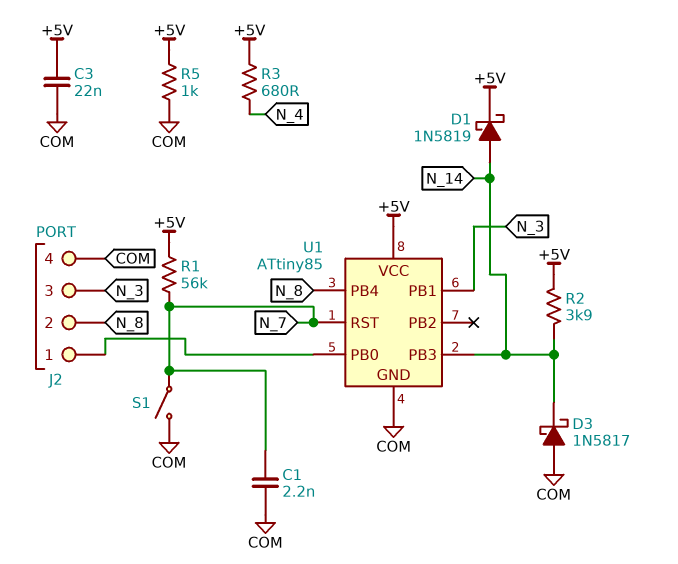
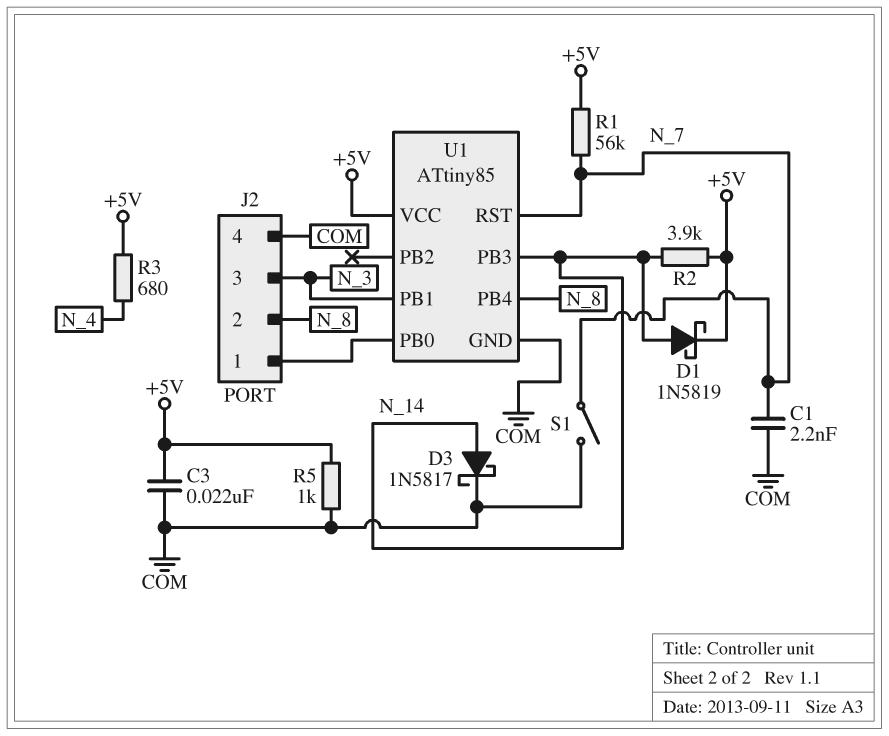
D3: schottky 1N5817 (A COM, K N_14) -> schottky 1N5817 (A N_14, K COM)

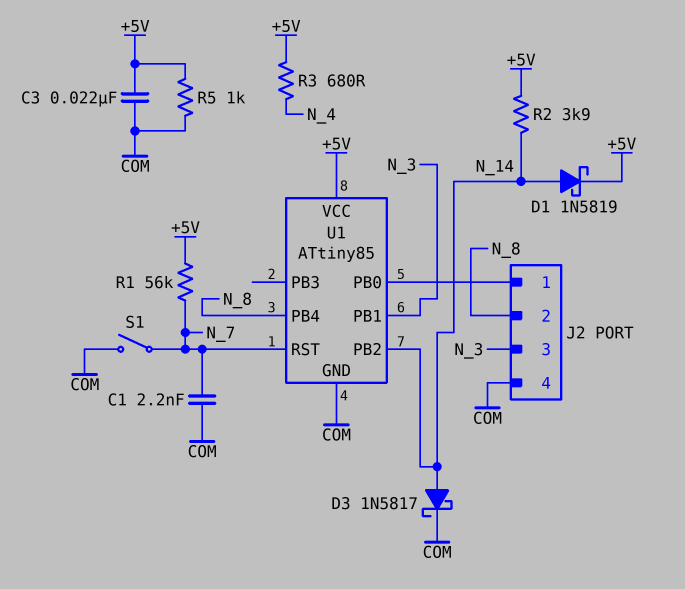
U1 pin PB2: none -> N_14
U1 pin PB3: N_14 -> none

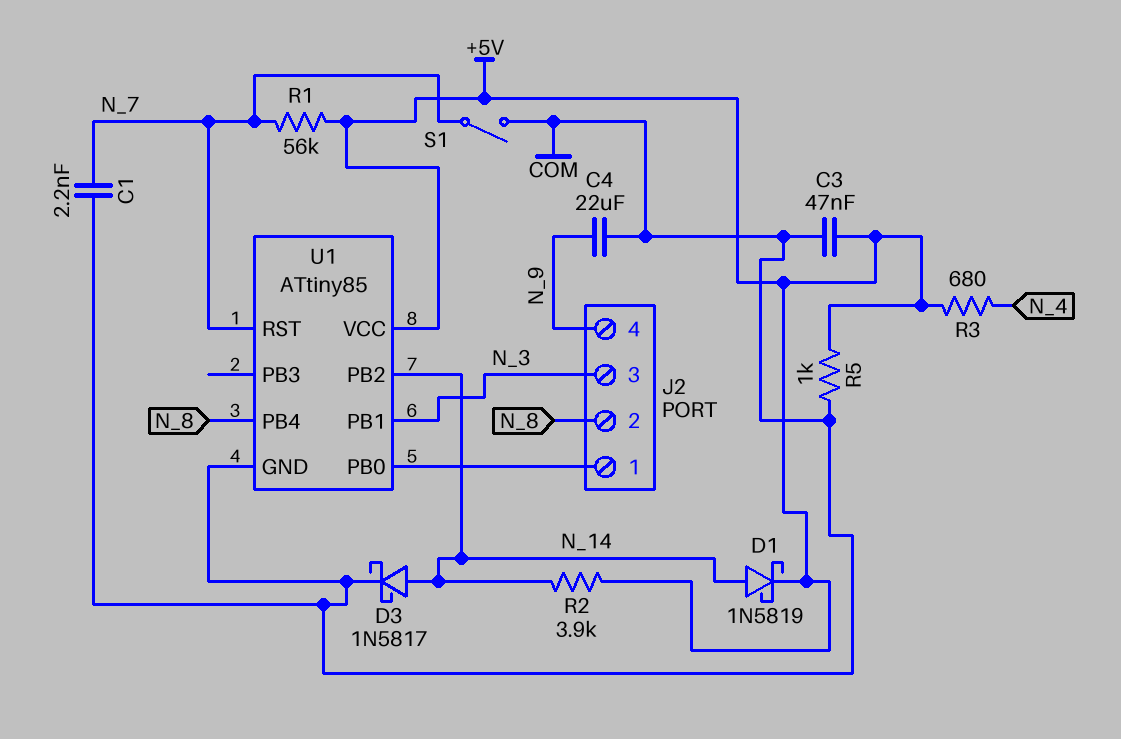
C3: 22nF (+5V, COM) -> 47nF (+5V, COM)
C4: none -> 22uF (COM, N_9)
J2 pin 4: COM -> N_9

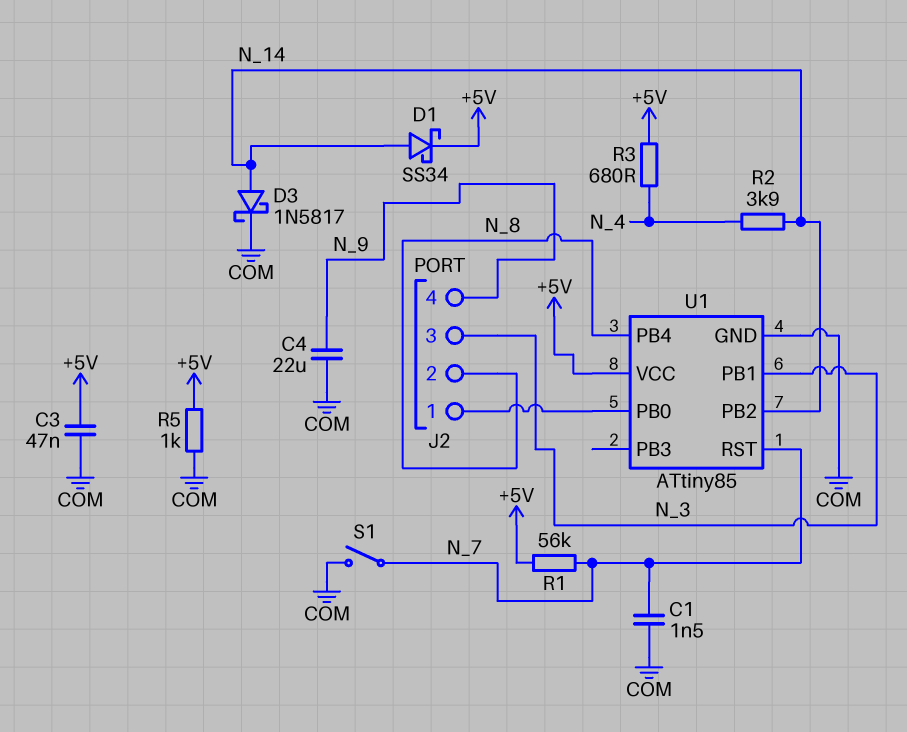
C1: 2.2nF (COM, N_7) -> 1.5nF (COM, N_7)
D1: schottky 1N5819 (A N_14, K +5V) -> schottky SS34 (A N_14, K +5V)
R2: 3.9k (+5V, N_14) -> 3.9k (N_4, N_14)

